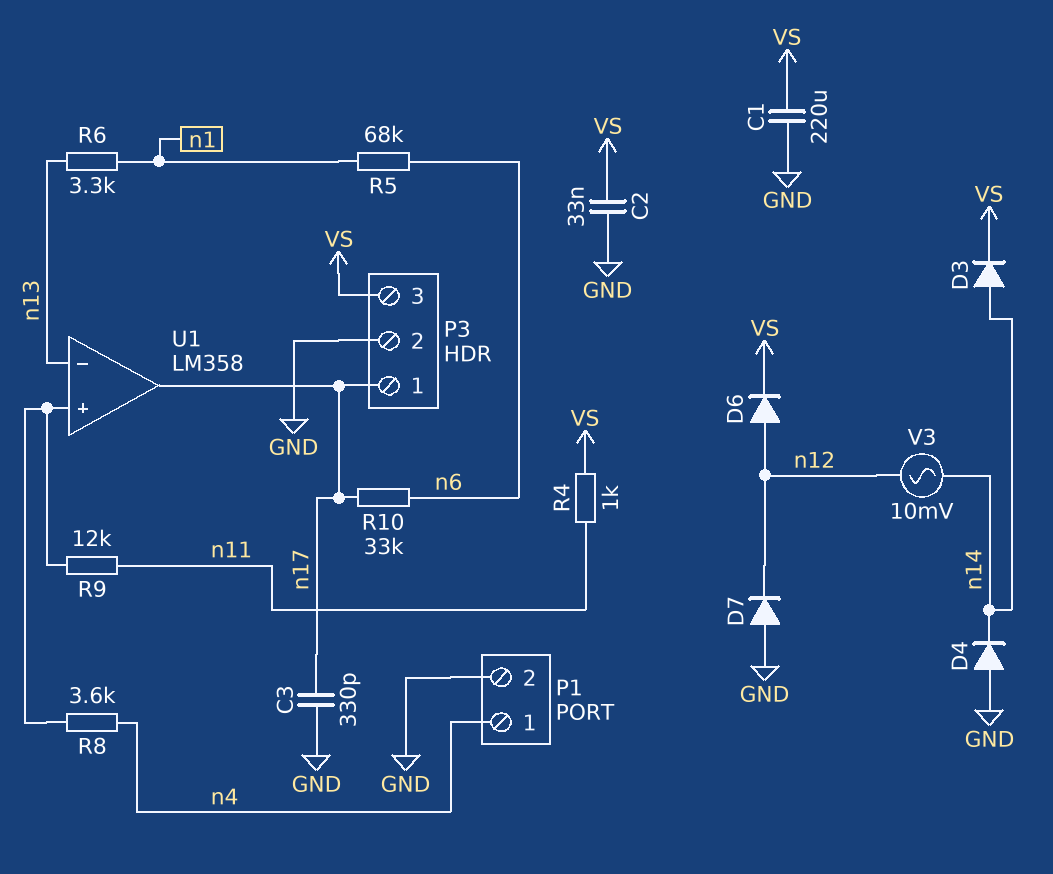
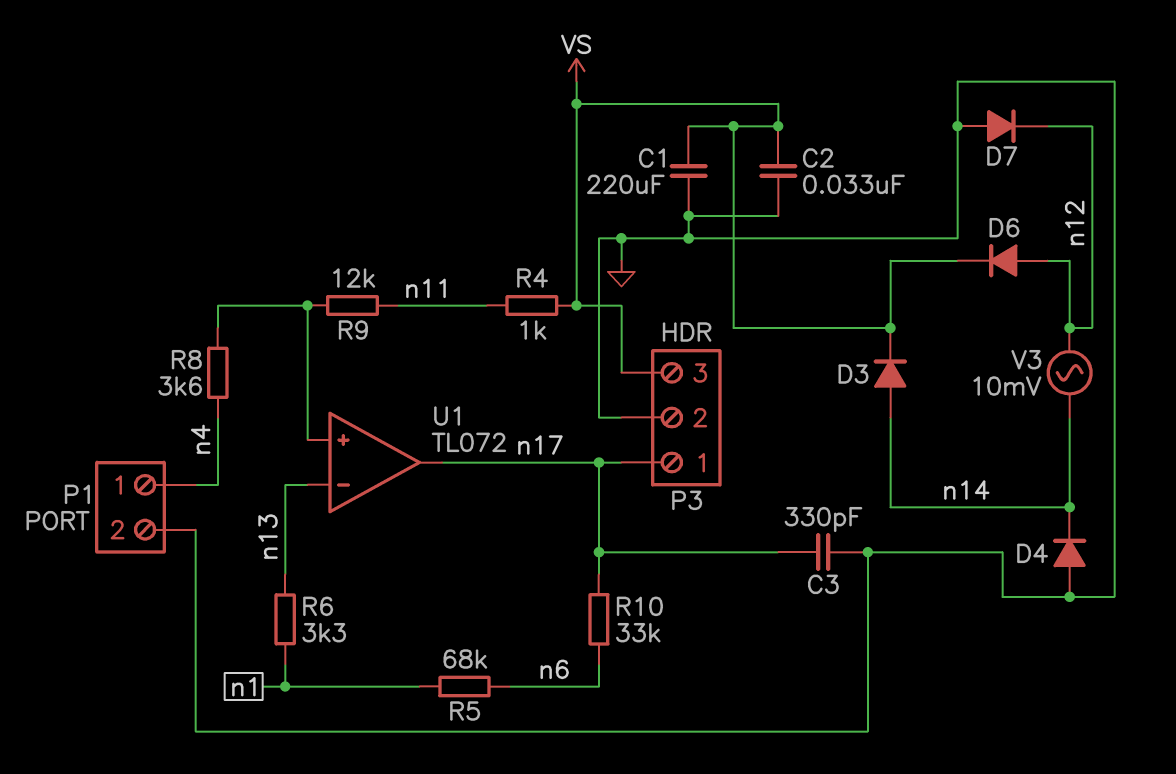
U1: LM358 -> TL072

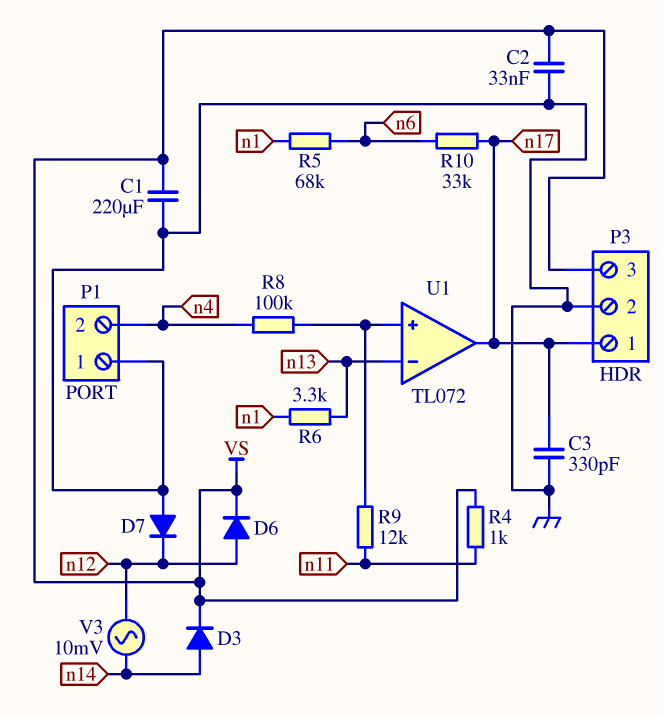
D4: diode (A GND, K n14) -> none
P1 pin 1: n4 -> GND
P1 pin 2: GND -> n4
R8: 3.6k (U1/in+, n4) -> 100k (U1/in+, n4)

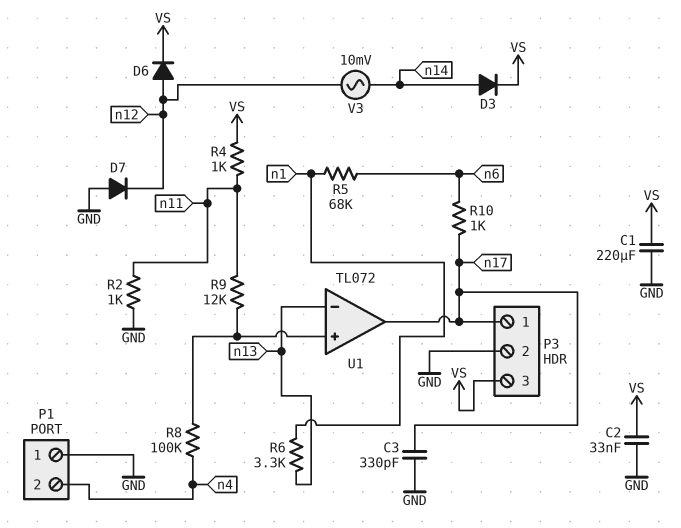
R2: none -> 1k (GND, n11)
R10: 33k (n6, n17) -> 1k (n6, n17)

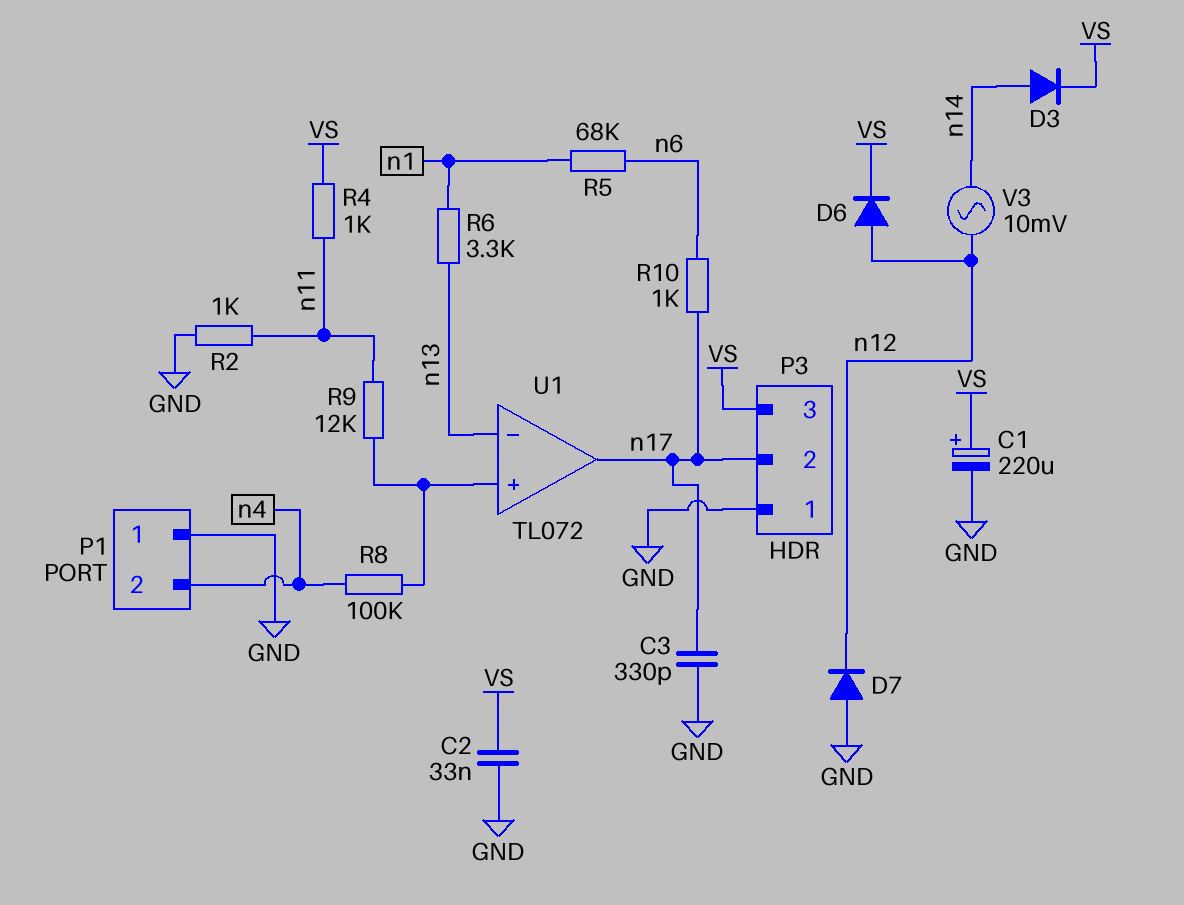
C1: 220uF (GND, VS) -> 220uF (plus VS, minus GND)
P3 pin 1: n17 -> GND
P3 pin 2: GND -> n17

